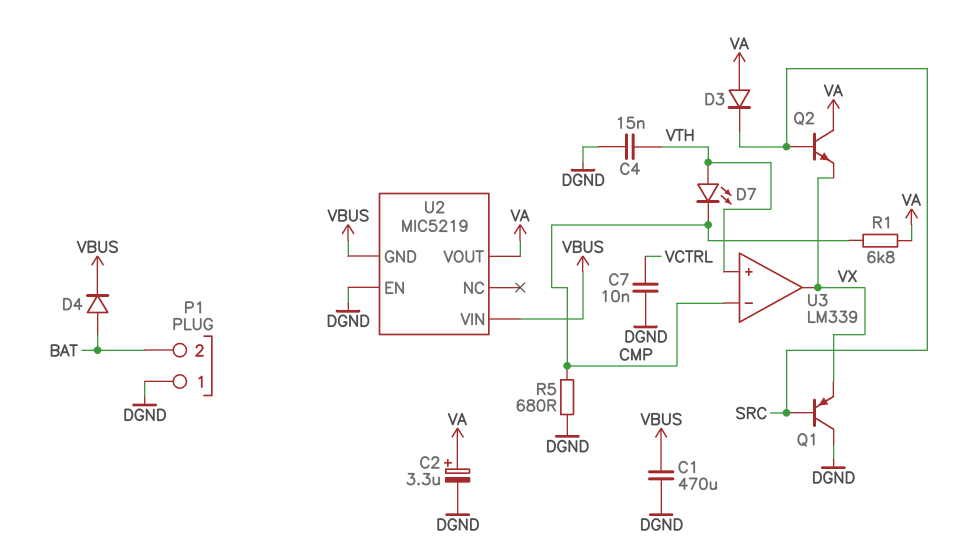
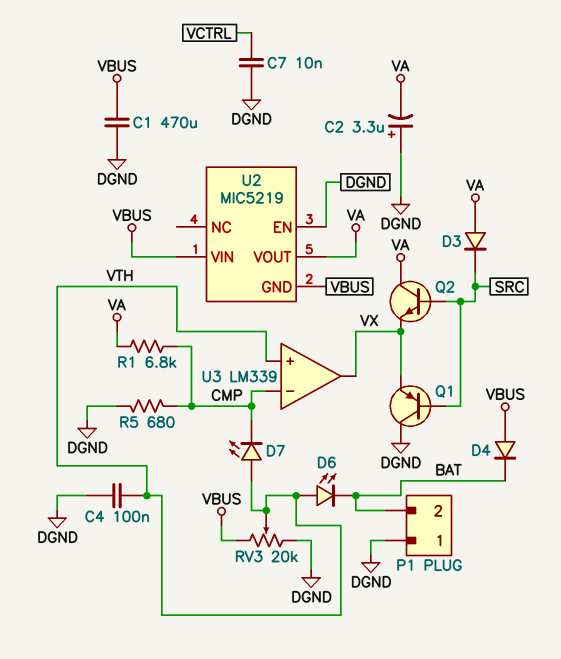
C2: 3.3uF (plus VA, minus DGND) -> 3.3uF (plus DGND, minus VA)
C4: 15nF (DGND, VTH) -> 100nF (DGND, VTH)
D4: diode (A BAT, K VBUS) -> diode (A VBUS, K BAT)
D6: none -> LED (A VTH, K BAT)
RV3: none -> 20k (DGND, VBUS, wiper VTH)

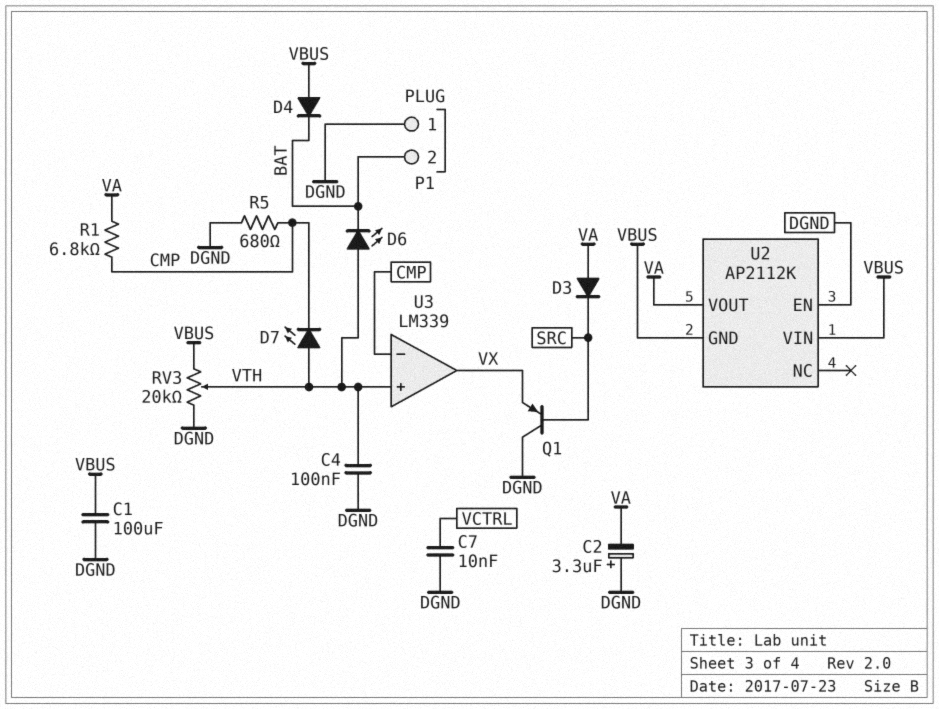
C1: 470uF (DGND, VBUS) -> 100uF (DGND, VBUS)
Q2: NPN (B SRC, C VA, E VX) -> none
U2: MIC5219 -> AP2112K

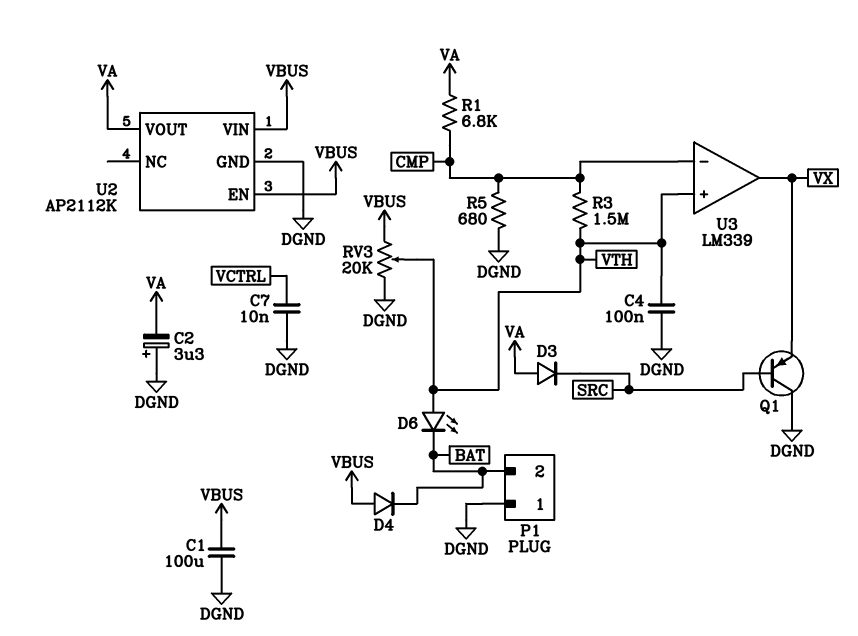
D7: LED (A VTH, K CMP) -> none
R3: none -> 1.5M (CMP, VTH)
U2 pin EN: DGND -> VBUS
U2 pin GND: VBUS -> DGND

